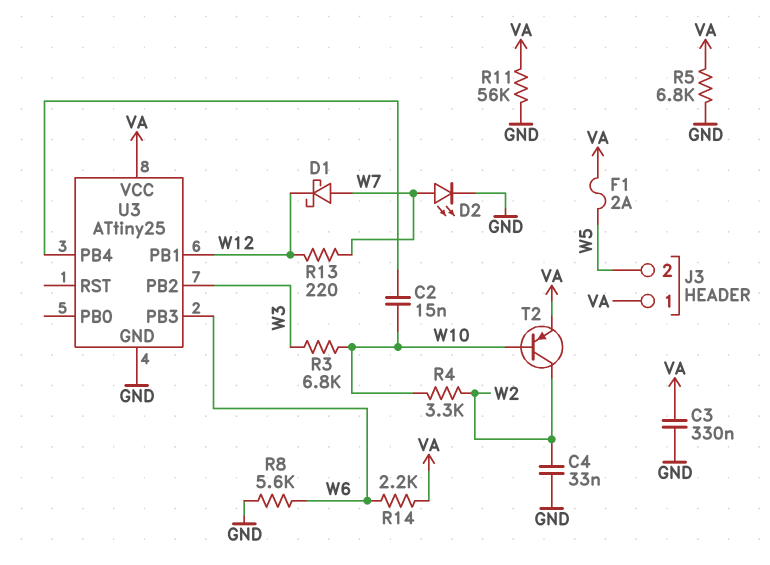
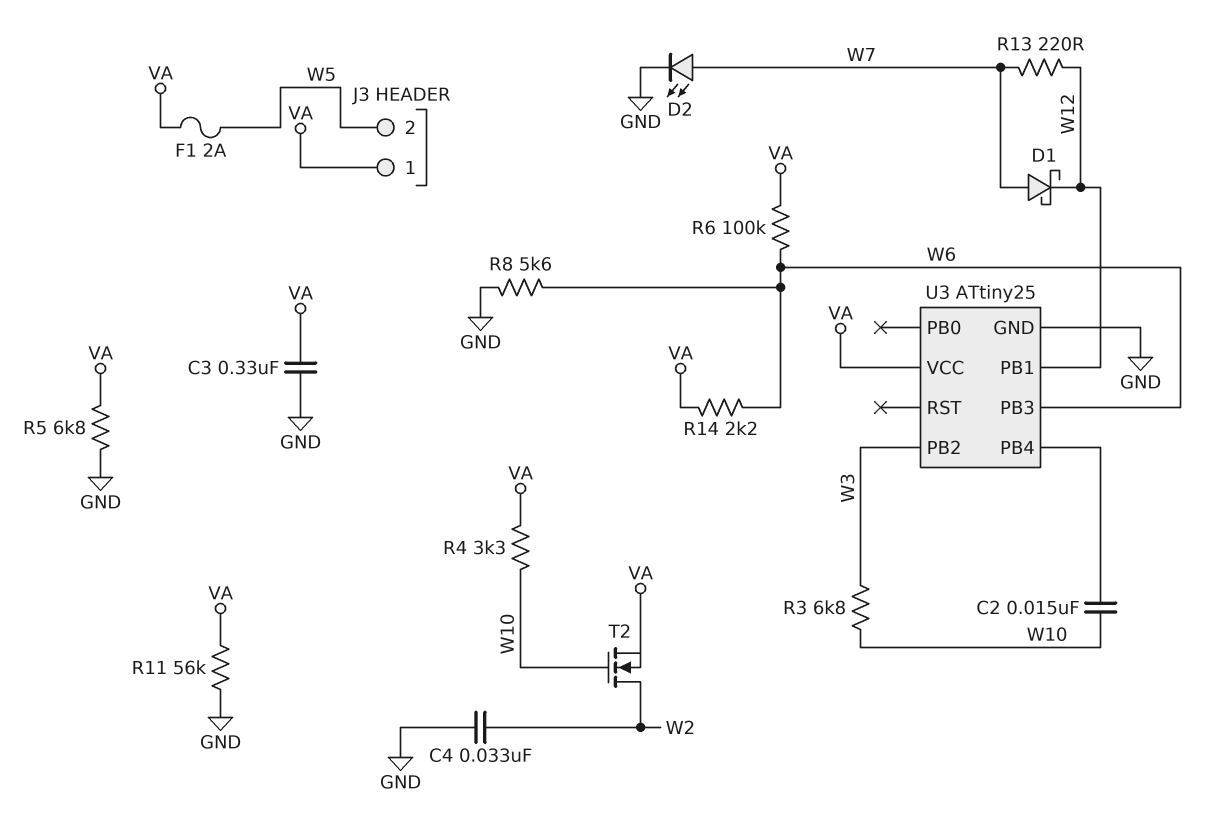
R4: 3.3k (W2, W10) -> 3.3k (VA, W10)
R6: none -> 100k (VA, W6)
T2: PNP (B W10, C W2, E VA) -> NMOS (G W10, D W2, S VA)

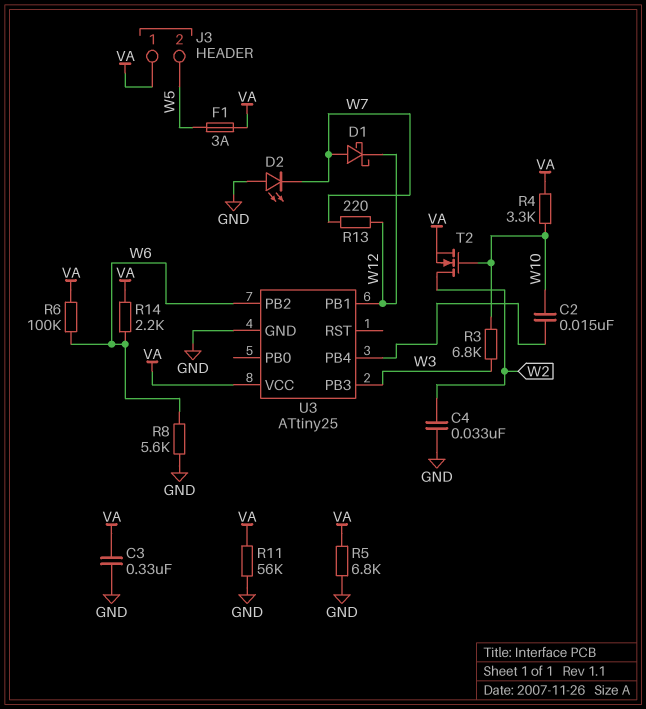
D2: LED (A W7, K GND) -> LED (A GND, K W7)
F1: 2A (VA, W5) -> 3A (VA, W5)
U3 pin PB2: W3 -> W6
U3 pin PB3: W6 -> W3

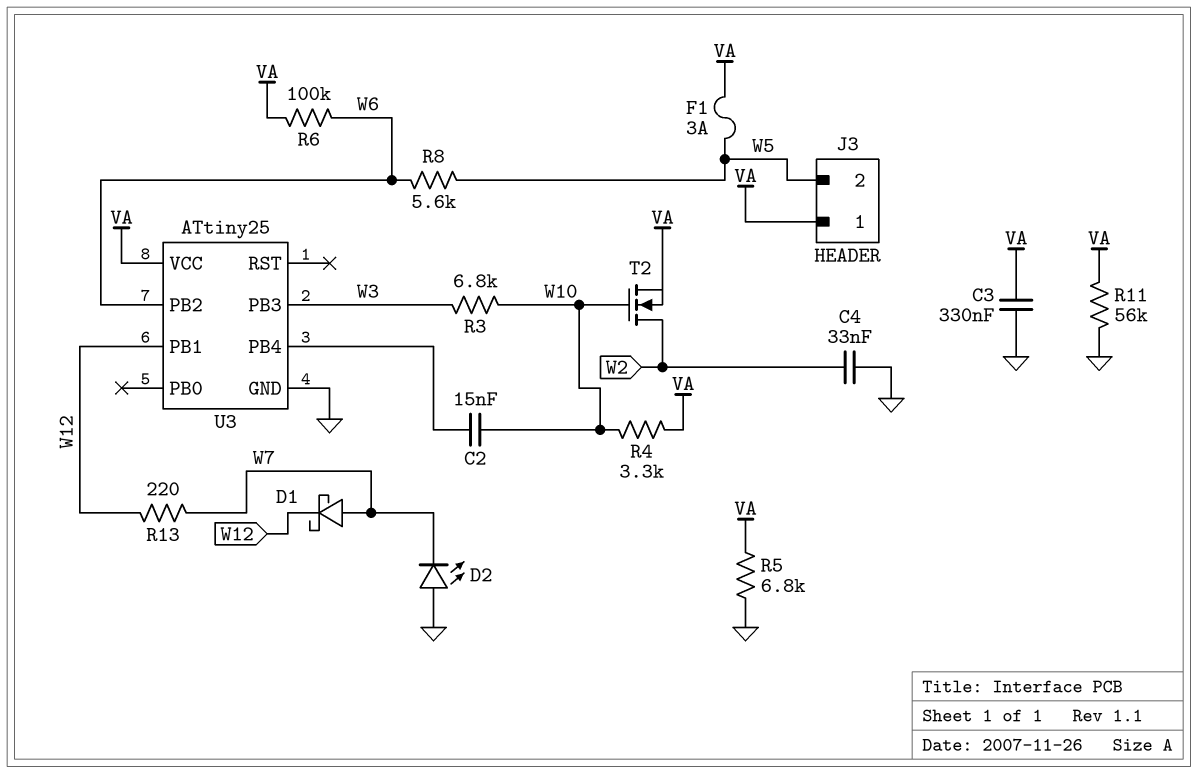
R8: 5.6k (GND, W6) -> 5.6k (W5, W6)
R14: 2.2k (VA, W6) -> none

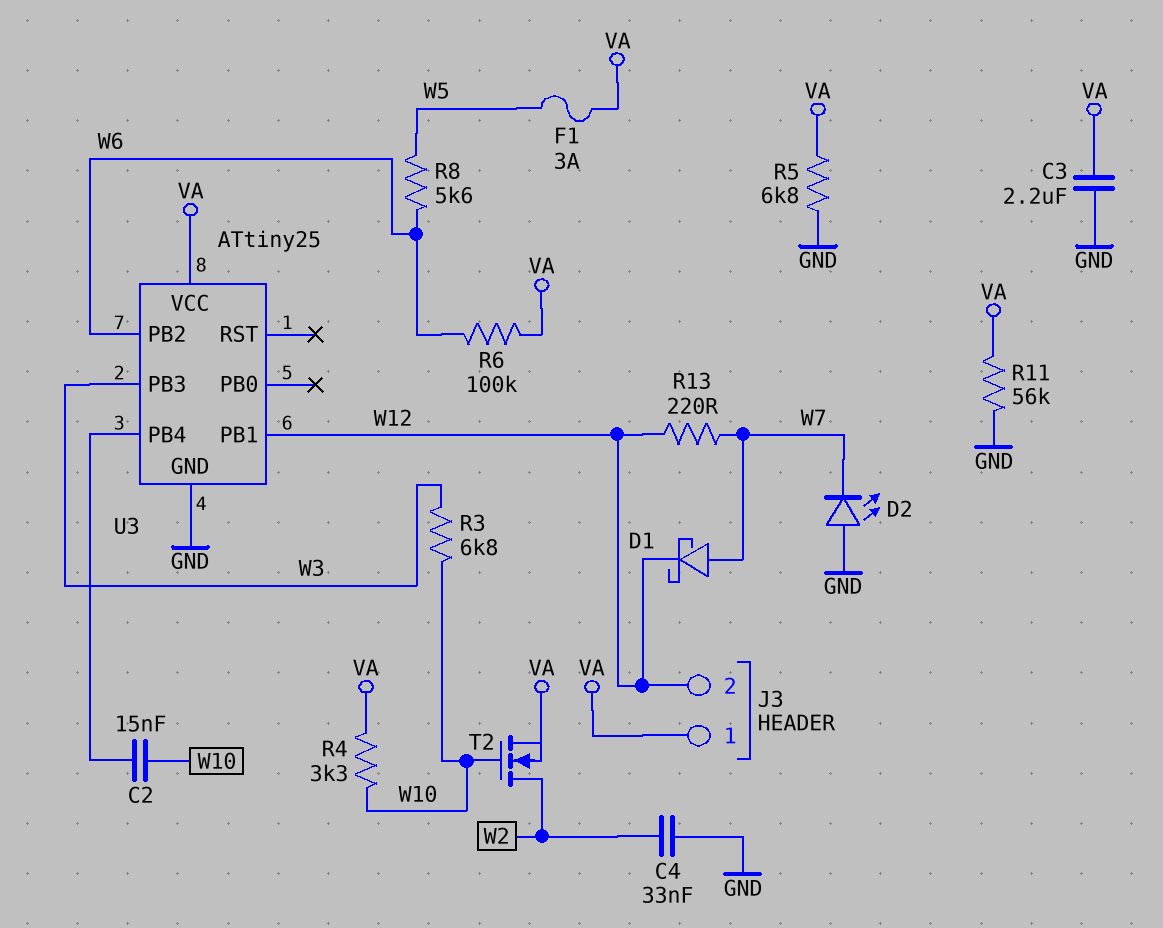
C3: 330nF (GND, VA) -> 2.2uF (GND, VA)
J3 pin 2: W5 -> W12

